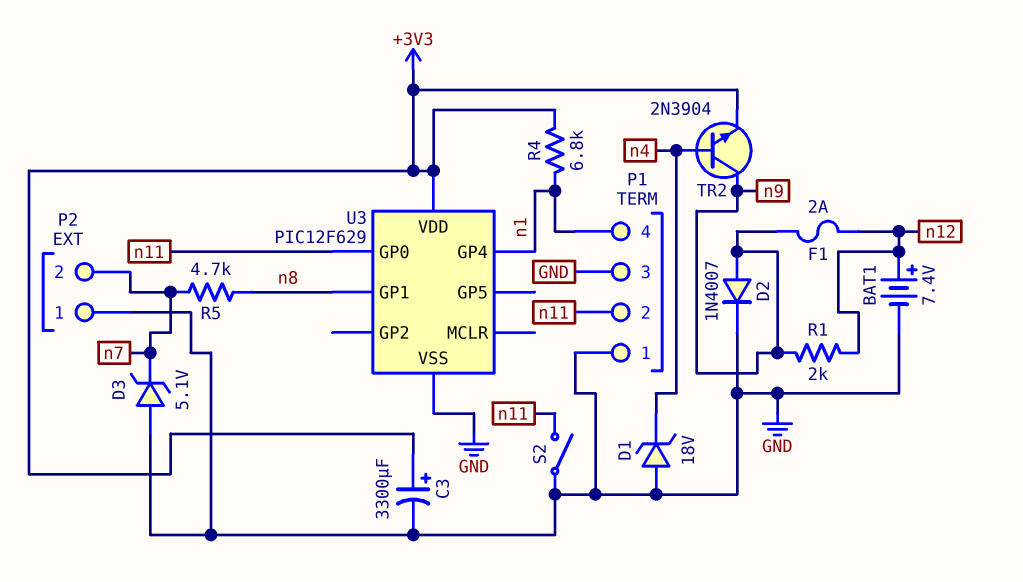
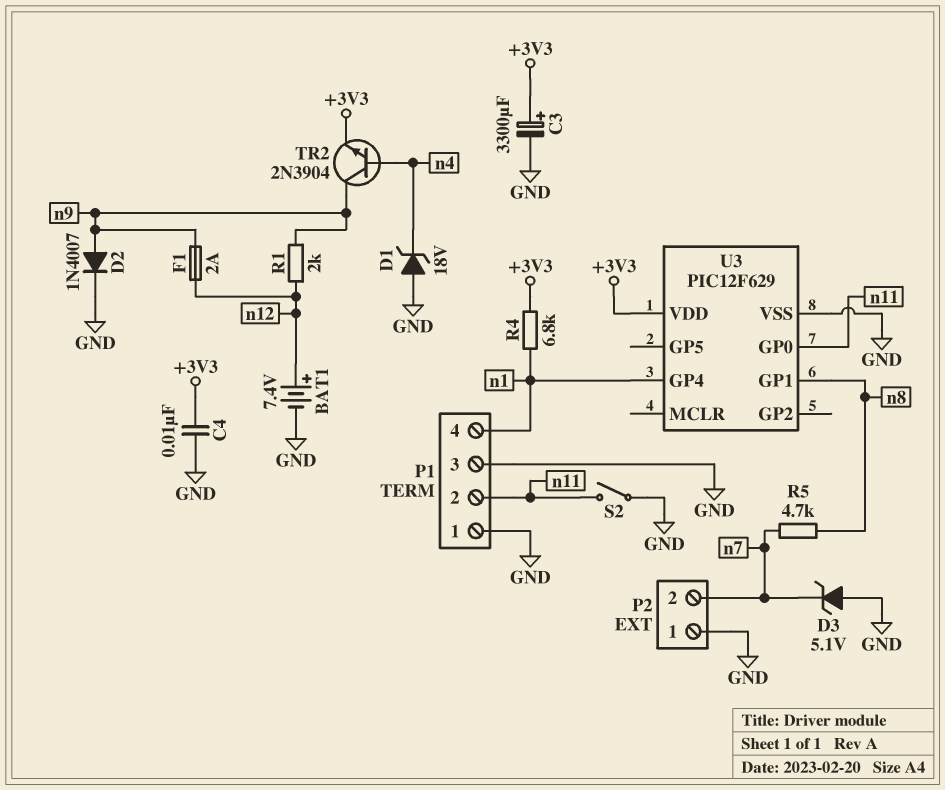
C4: none -> 10nF (+3V3, GND)

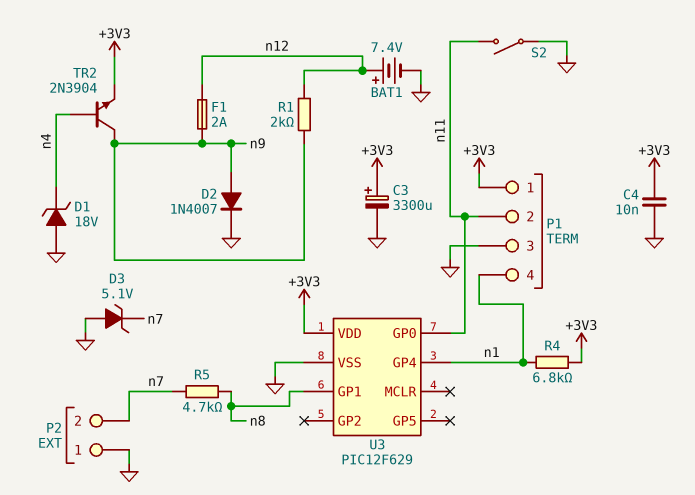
P1 pin 1: GND -> +3V3

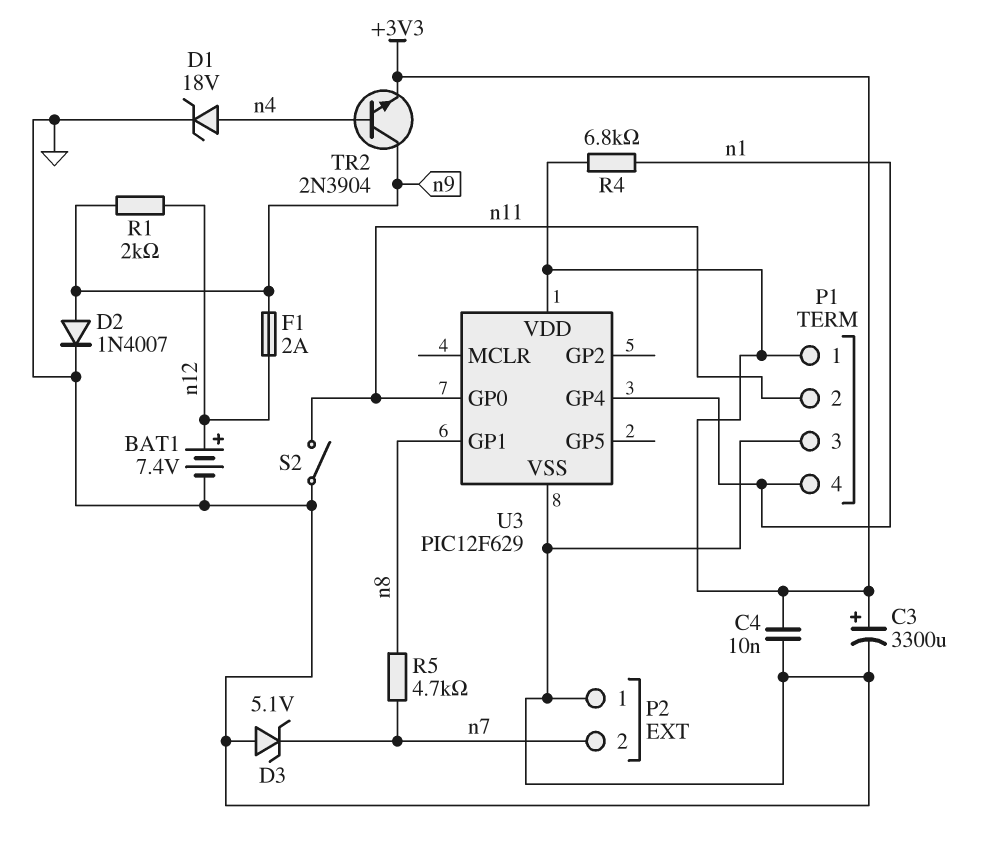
D1: zener 18V (A GND, K n4) -> zener 18V (A n4, K GND)

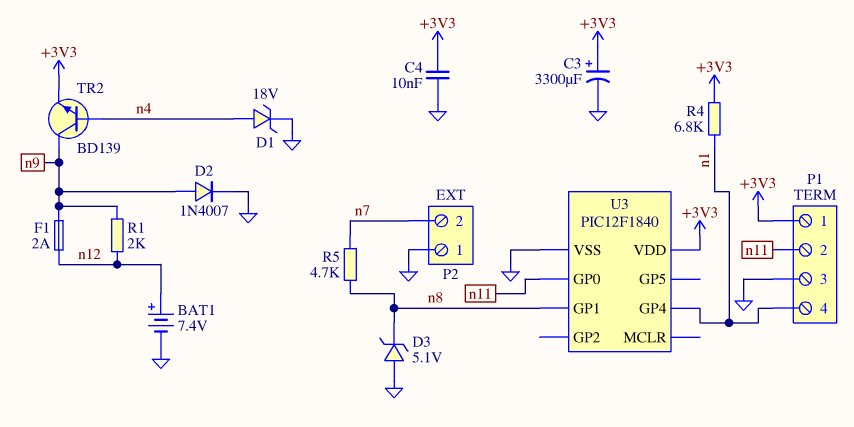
D3: zener 5.1V (A GND, K n7) -> zener 5.1V (A GND, K n8)
S2: switch (GND, n11) -> none
TR2: NPN 2N3904 (B n4, C n9, E +3V3) -> NPN BD139 (B n4, C n9, E +3V3)
U3: PIC12F629 -> PIC12F1840

